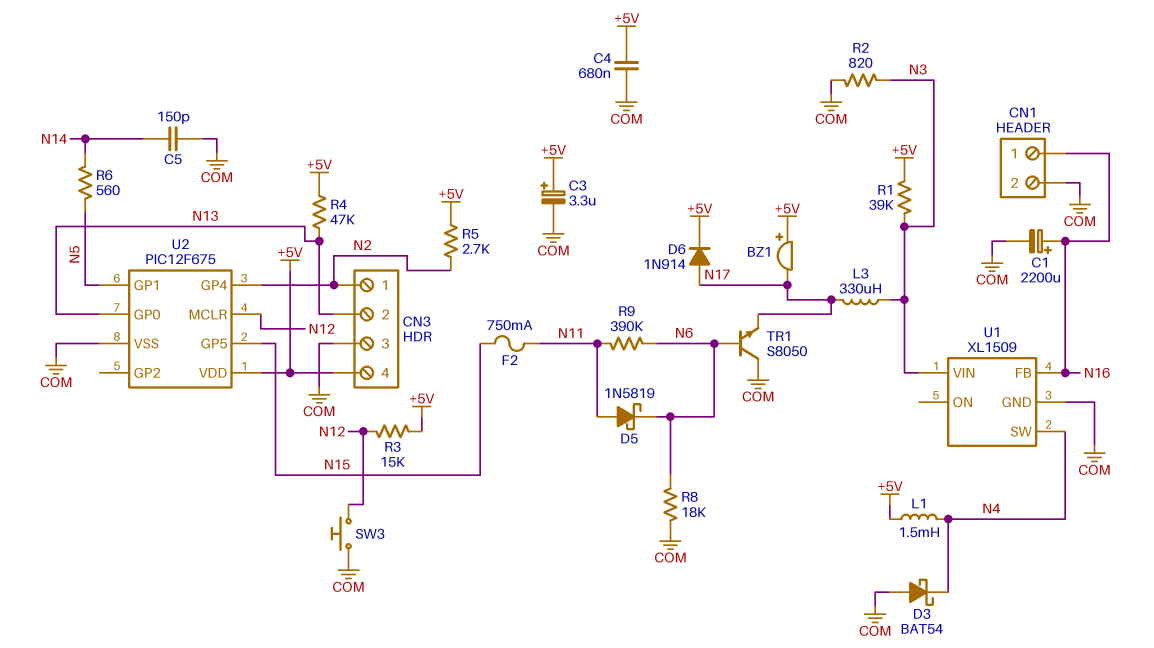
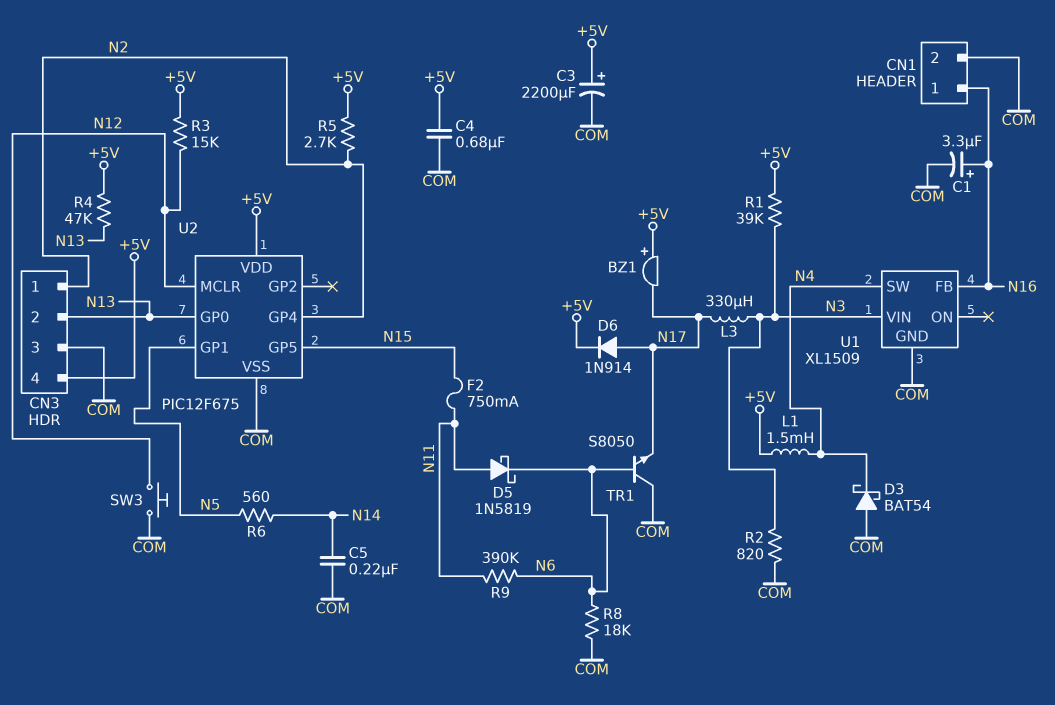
C1: 2200uF (plus N16, minus COM) -> 3.3uF (plus N16, minus COM)
C3: 3.3uF (plus +5V, minus COM) -> 2200uF (plus +5V, minus COM)
C5: 150pF (COM, N14) -> 220nF (COM, N14)

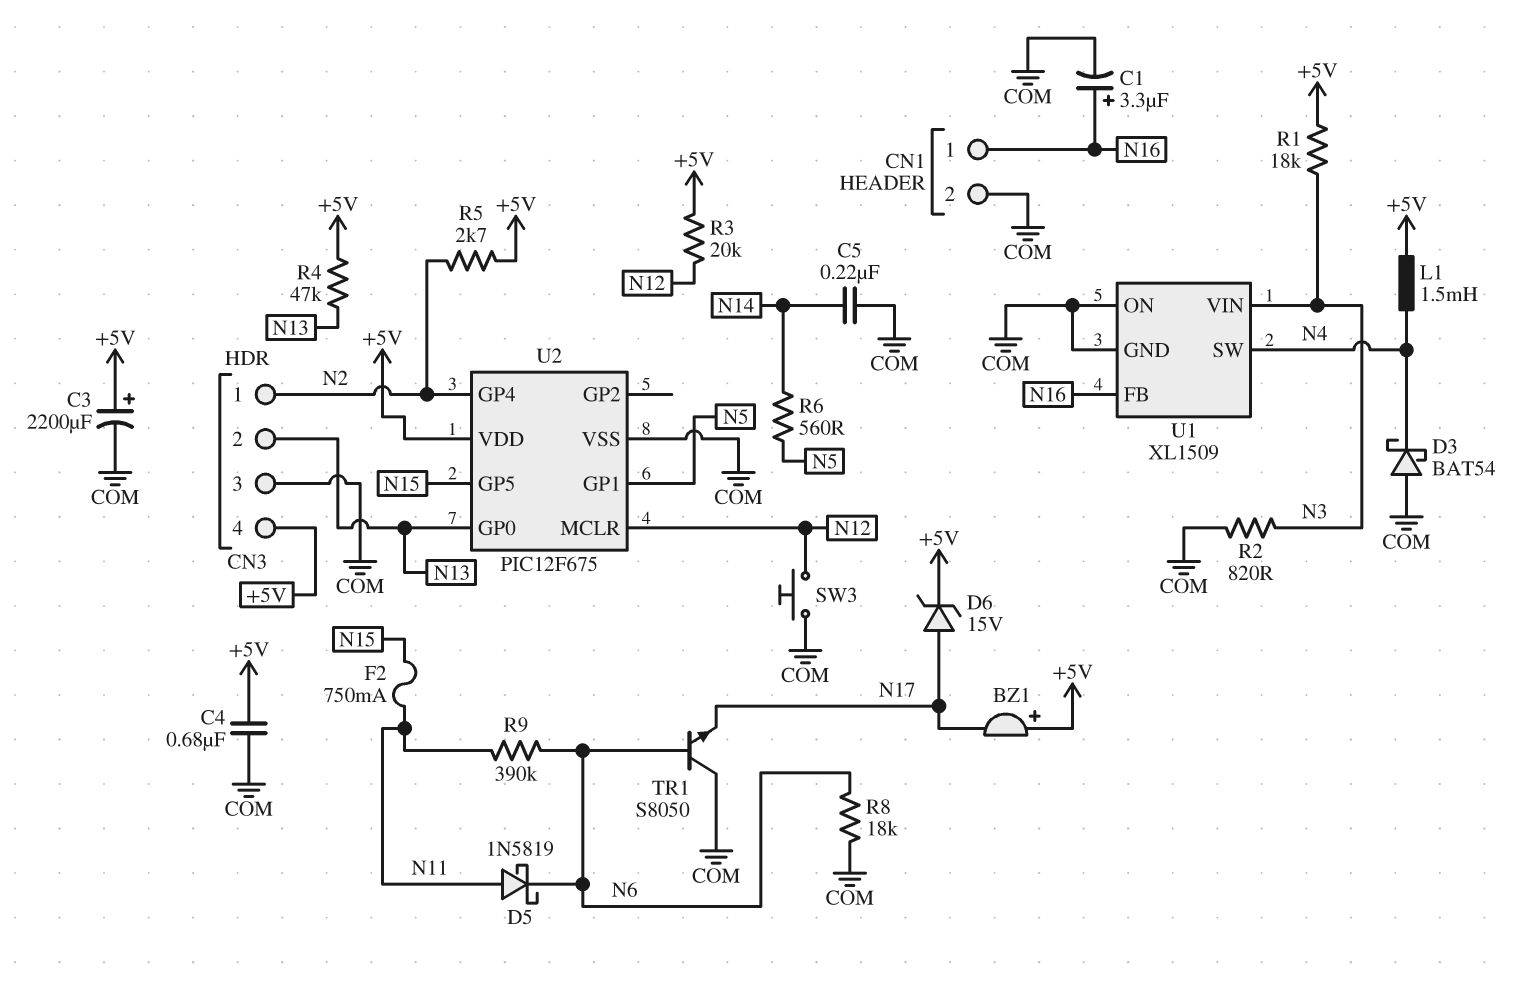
D6: diode 1N914 (A N17, K +5V) -> zener 15V (A N17, K +5V)
L3: 330uH (N3, N17) -> none
R1: 39k (+5V, N3) -> 18k (+5V, N3)
R3: 15k (+5V, N12) -> 20k (+5V, N12)
U1 pin ON: none -> COM

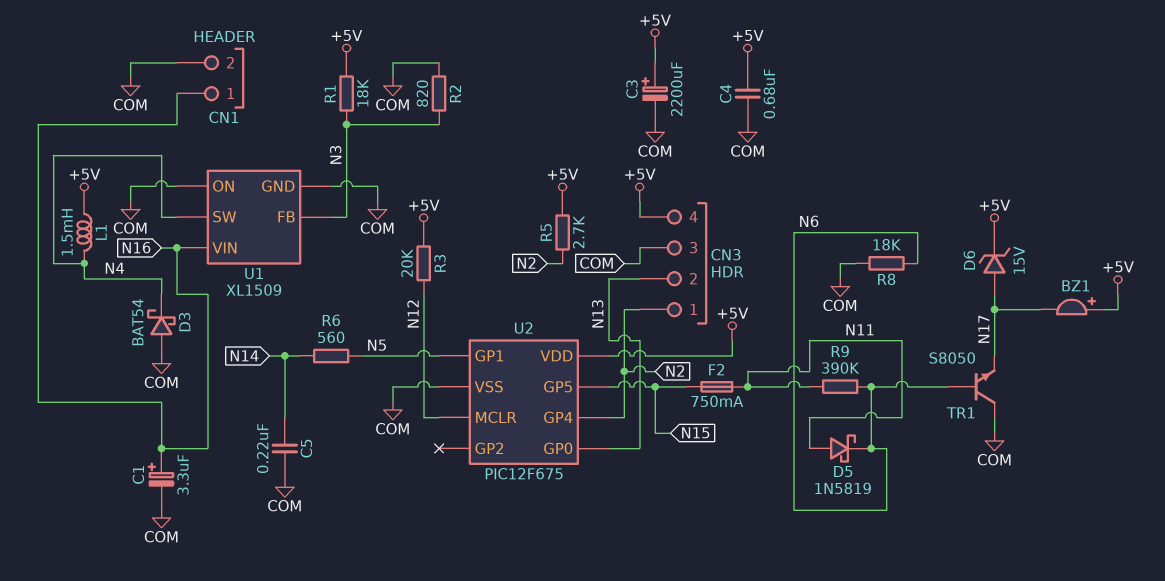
R4: 47k (+5V, N13) -> none
SW3: button (COM, N12) -> none
U1 pin FB: N16 -> N3
U1 pin VIN: N3 -> N16

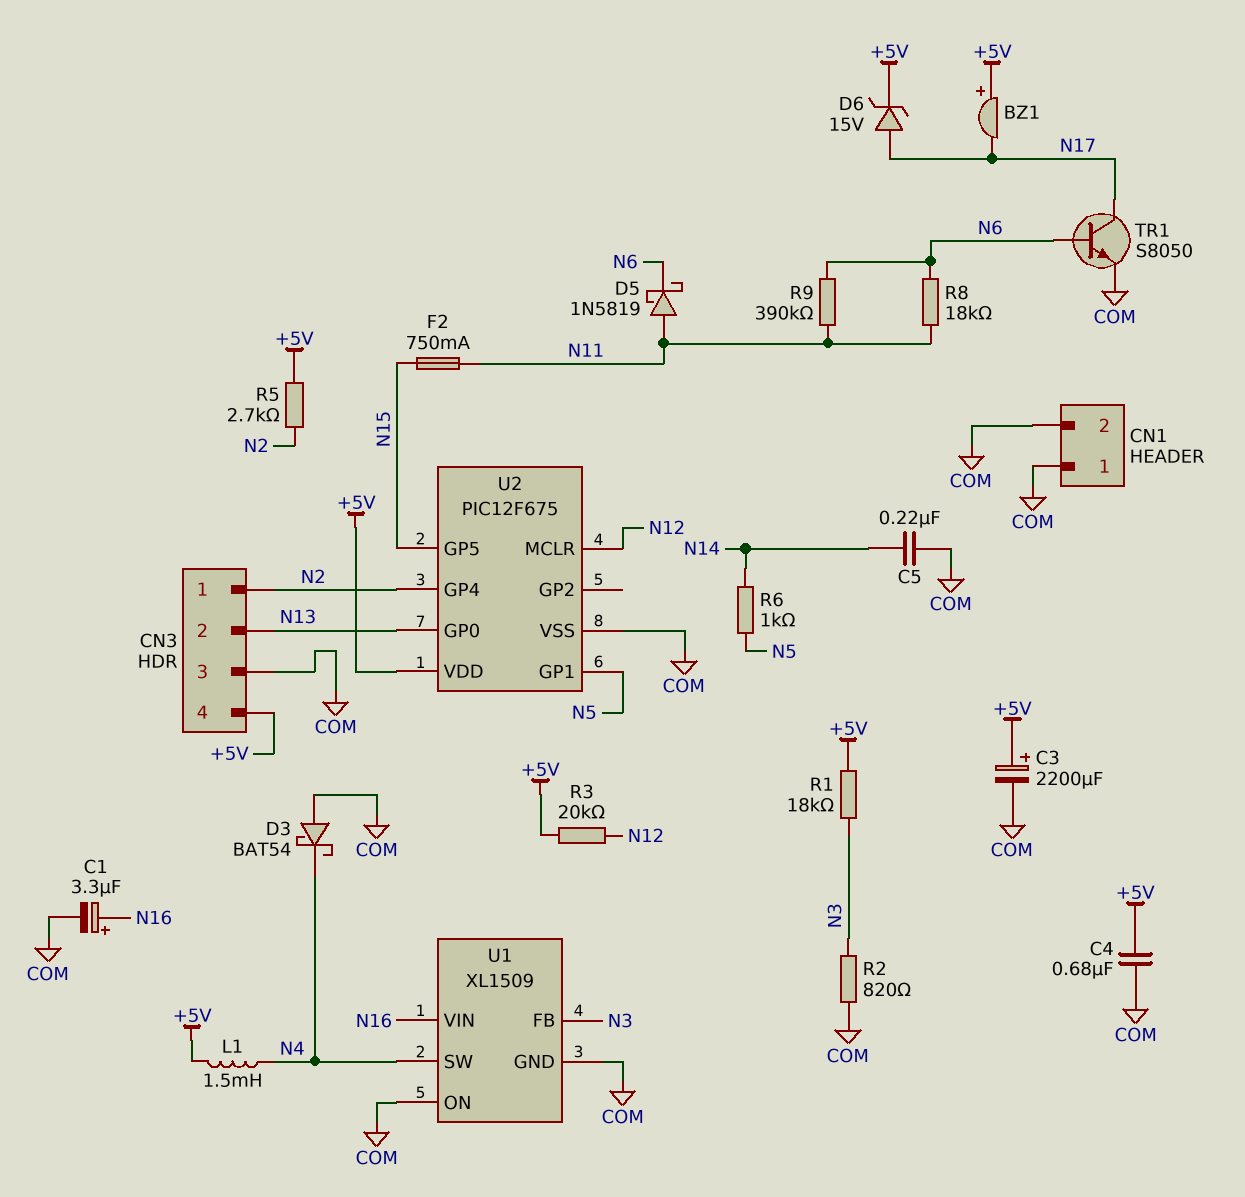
CN1 pin 1: N16 -> COM
R6: 560 (N5, N14) -> 1k (N5, N14)
R8: 18k (COM, N6) -> 18k (N6, N11)
TR1: NPN S8050 (B N6, C COM, E N17) -> NPN S8050 (B N6, C N17, E COM)

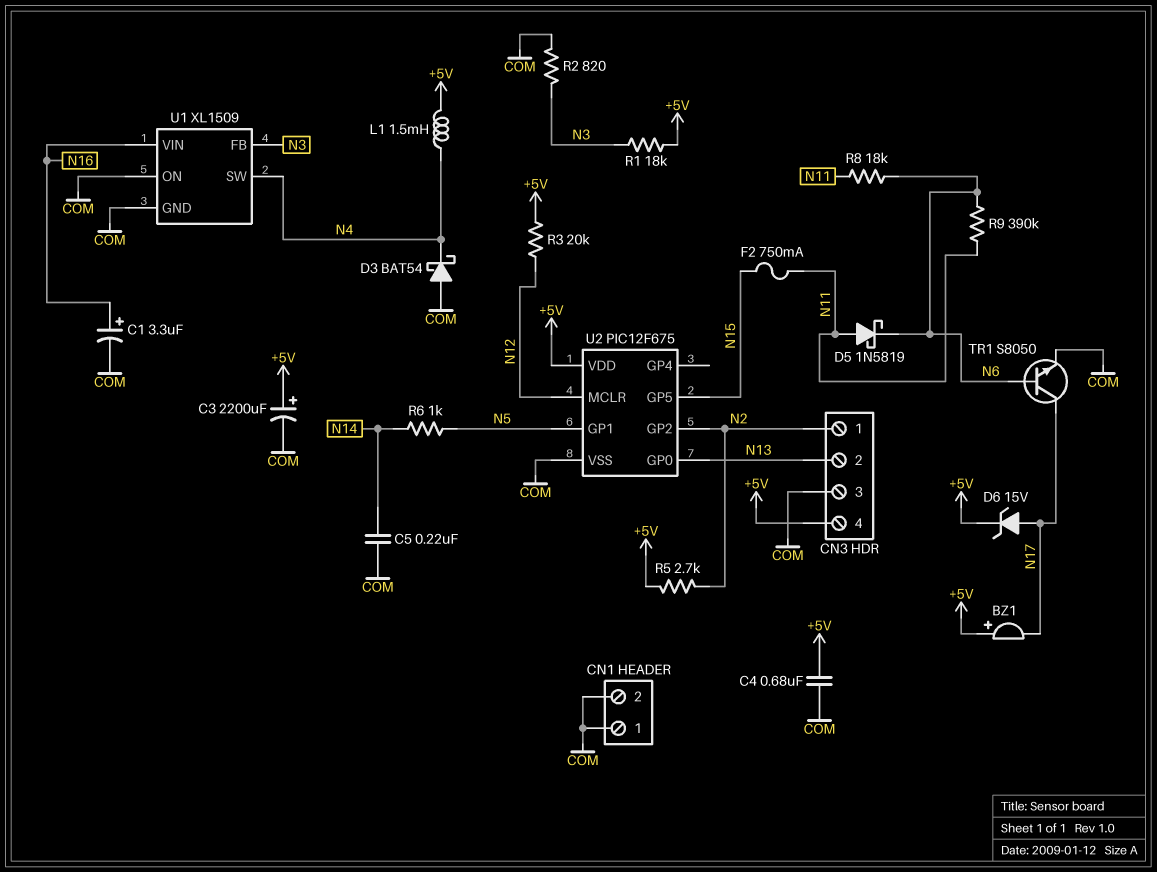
U2 pin GP2: none -> N2
U2 pin GP4: N2 -> none

